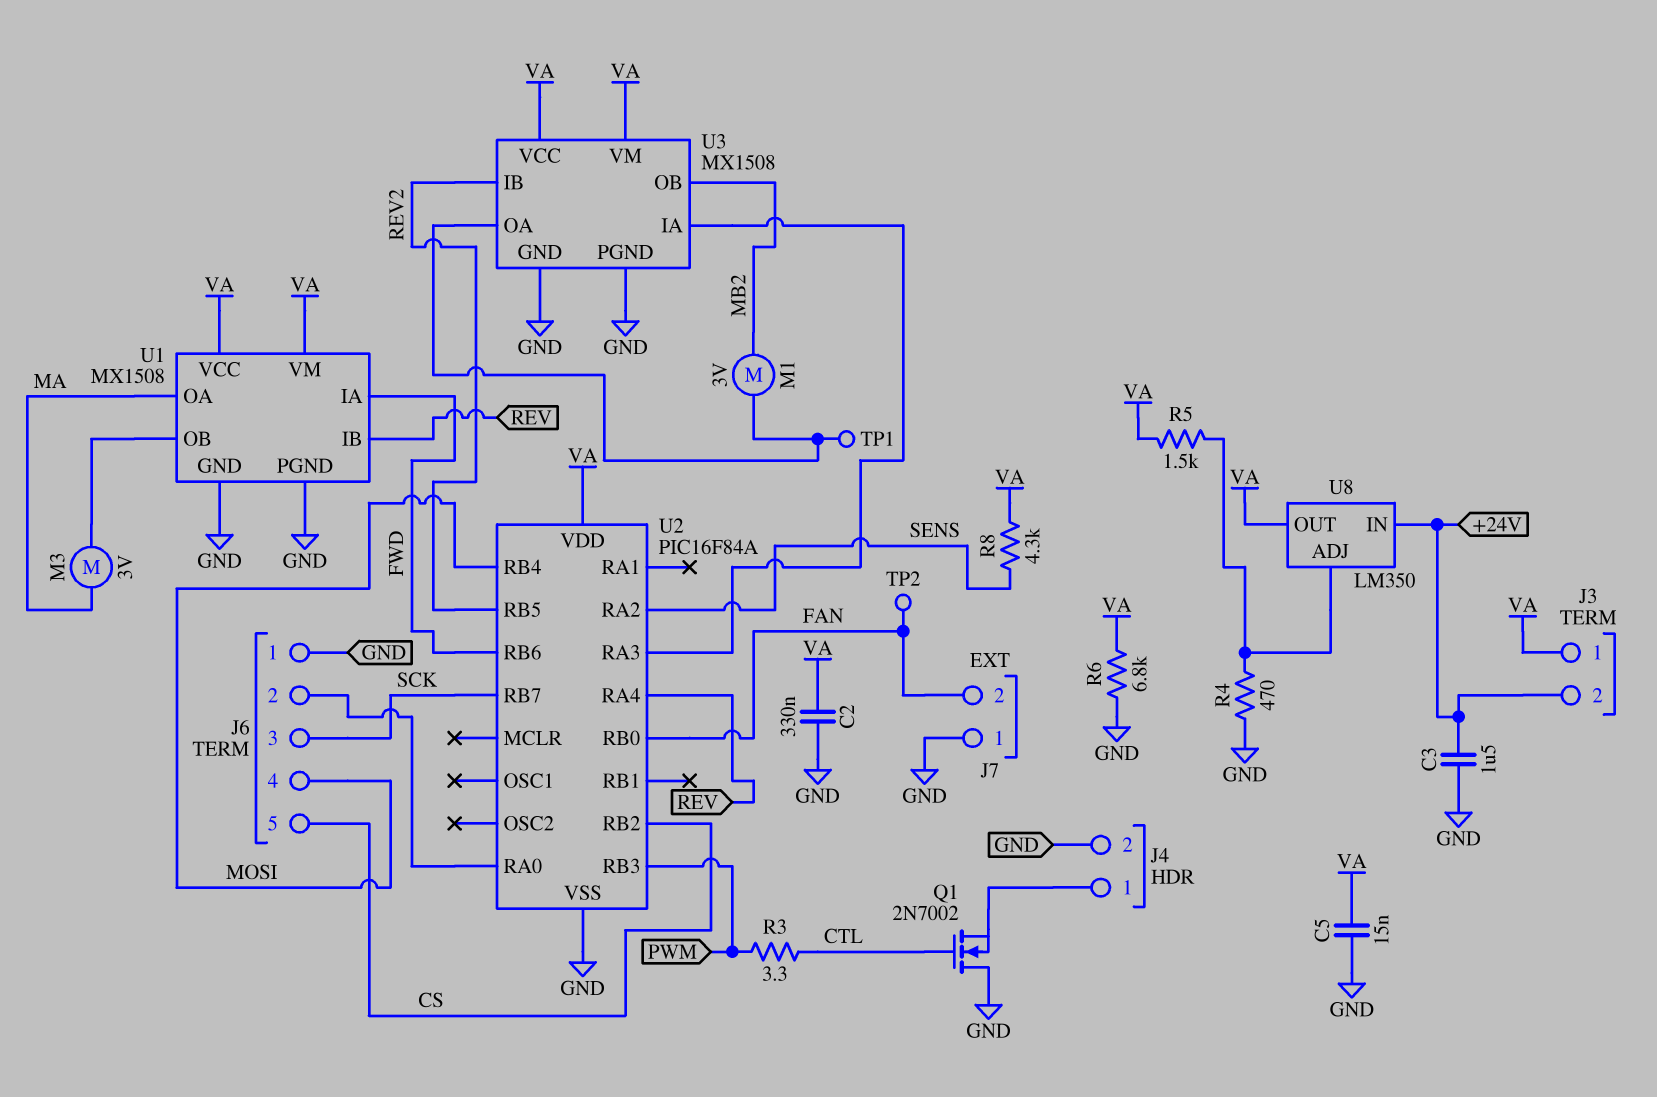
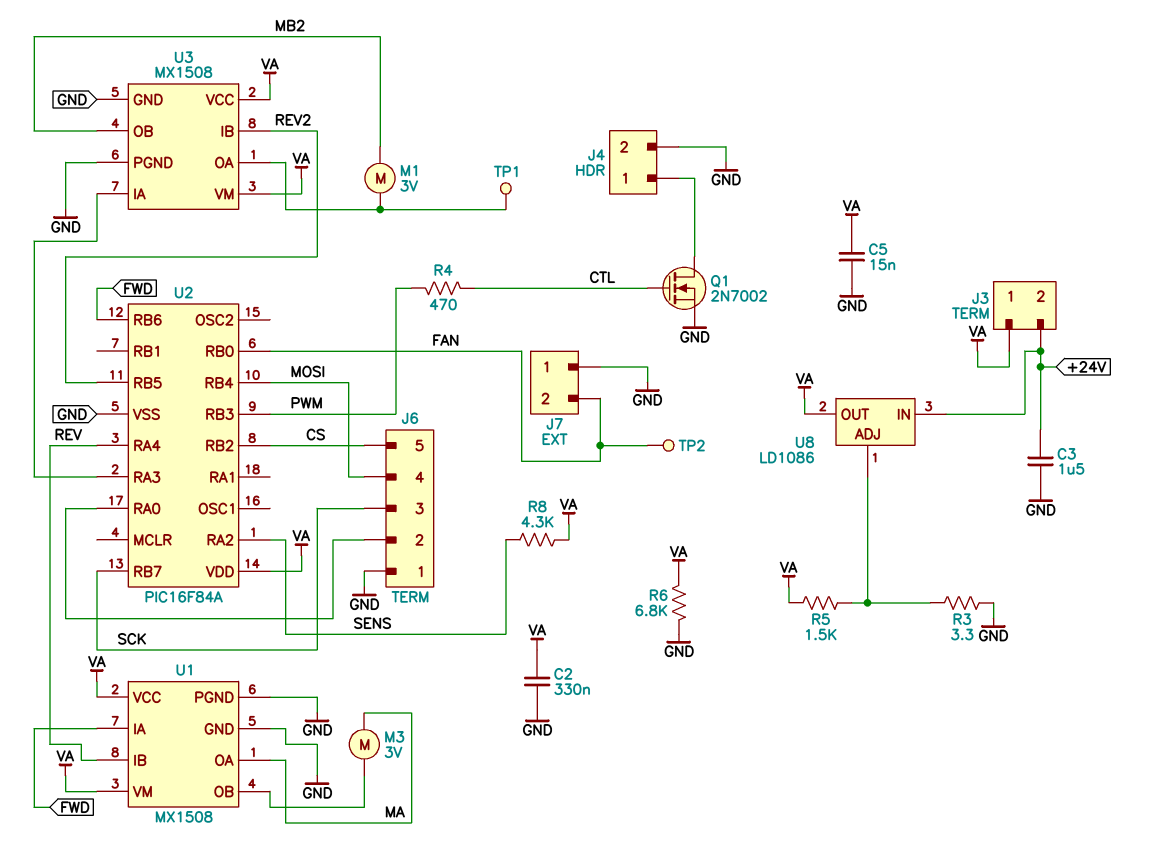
Q1: NMOS 2N7002 (G CTL, D GND, S J4/1) -> NMOS 2N7002 (G CTL, D J4/1, S GND)
R3: 3.3 (CTL, PWM) -> 3.3 (GND, U8/ADJ)
R4: 470 (GND, U8/ADJ) -> 470 (CTL, PWM)
U8: LM350 -> LD1086

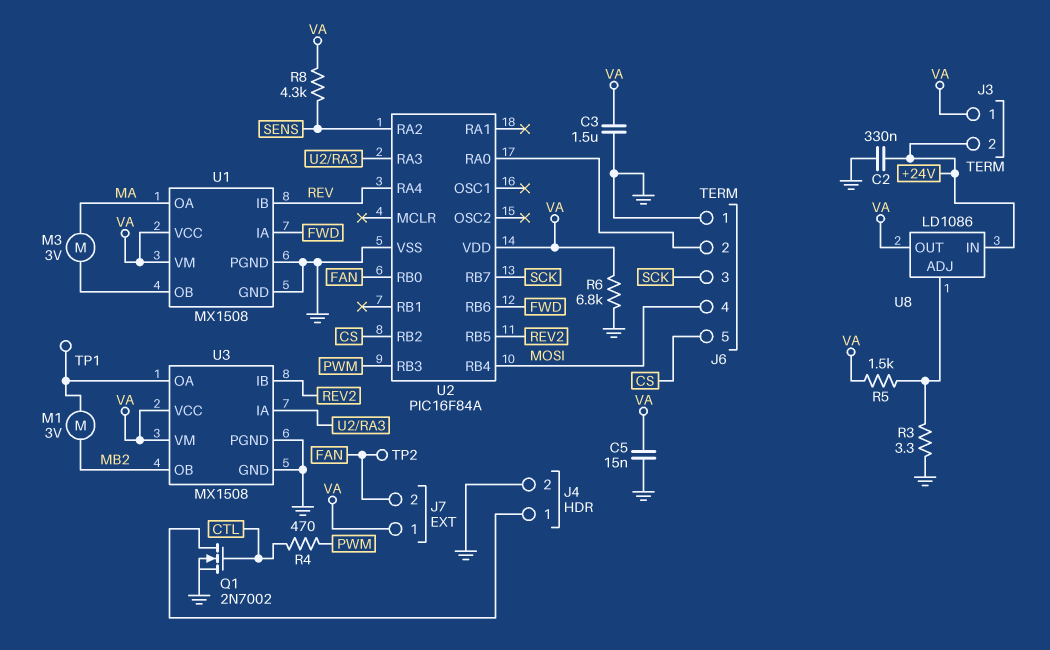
C2: 330nF (GND, VA) -> 330nF (+24V, GND)
C3: 1.5uF (+24V, GND) -> 1.5uF (GND, VA)
J7 pin 1: GND -> VA

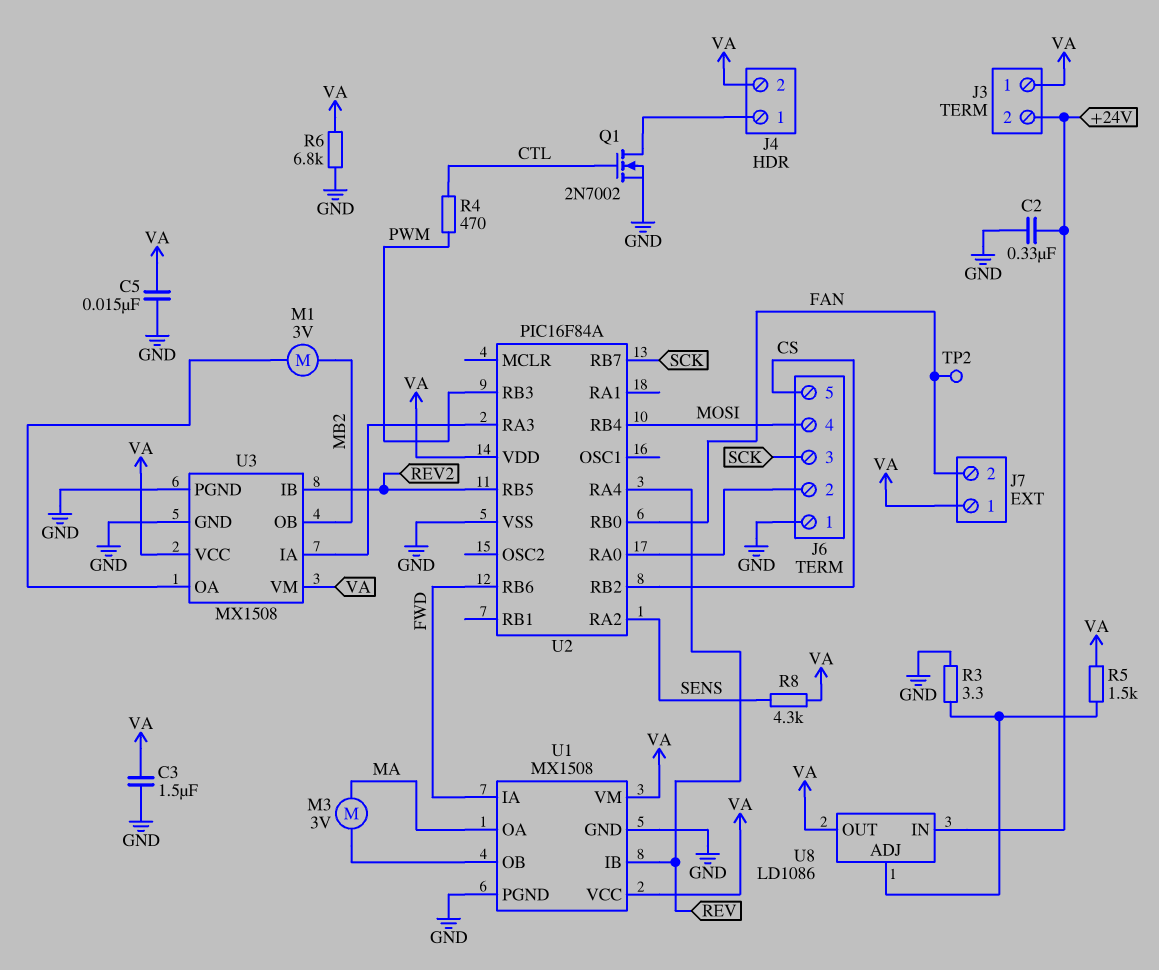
J4 pin 2: GND -> VA
TP1: test point (U3/OA) -> none

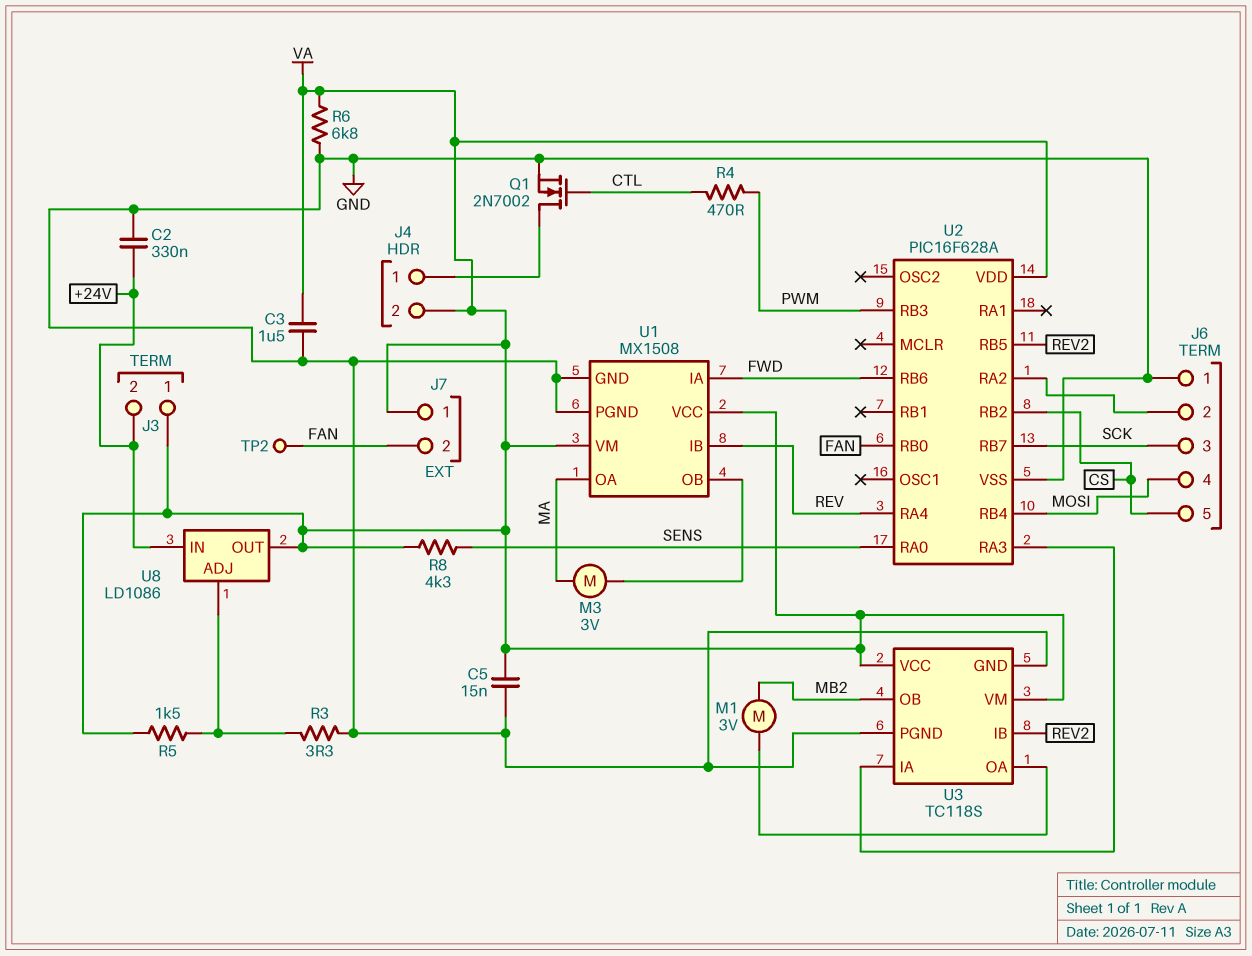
U2: PIC16F84A -> PIC16F628A
U2 pin RA0: J6/2 -> SENS
U2 pin RA2: SENS -> J6/2
U3: MX1508 -> TC118S

